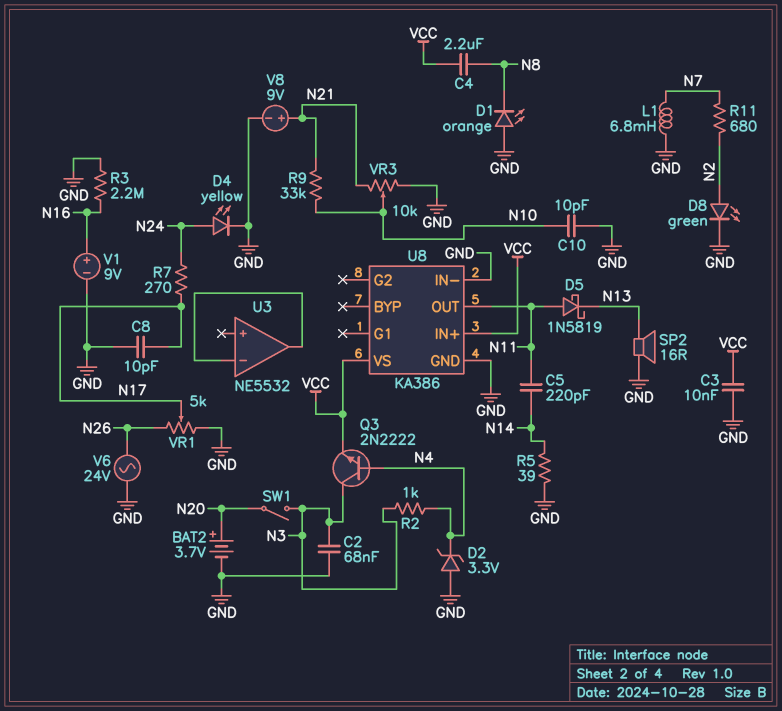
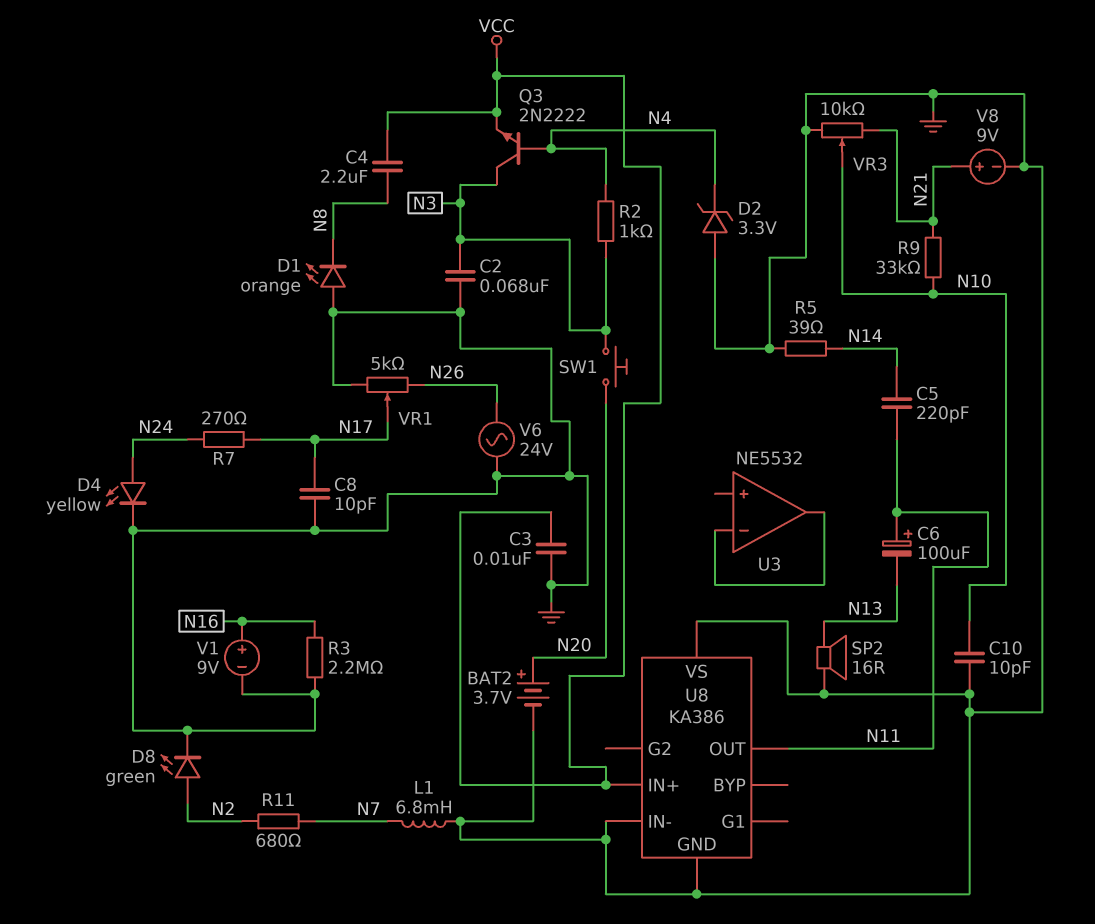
C6: none -> 100uF (plus N11, minus N13)
D5: schottky 1N5819 (A N11, K N13) -> none
SW1: switch (N3, N20) -> button (N3, N20)
U8 pin VS: VCC -> GND

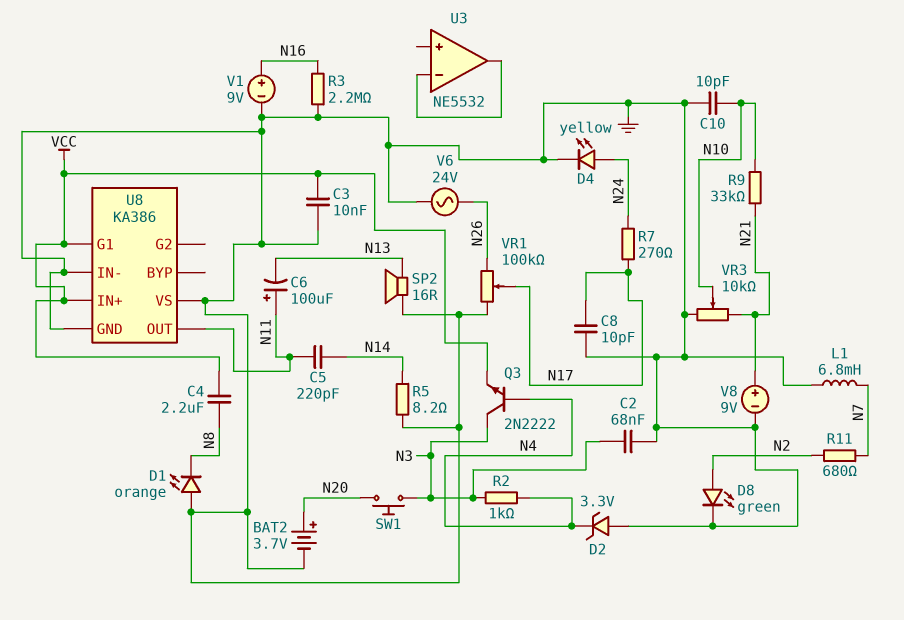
R5: 39 (GND, N14) -> 8.2 (GND, N14)
U8 pin G1: none -> VCC
VR1: 5k (GND, N26, wiper N17) -> 100k (GND, N26, wiper N17)

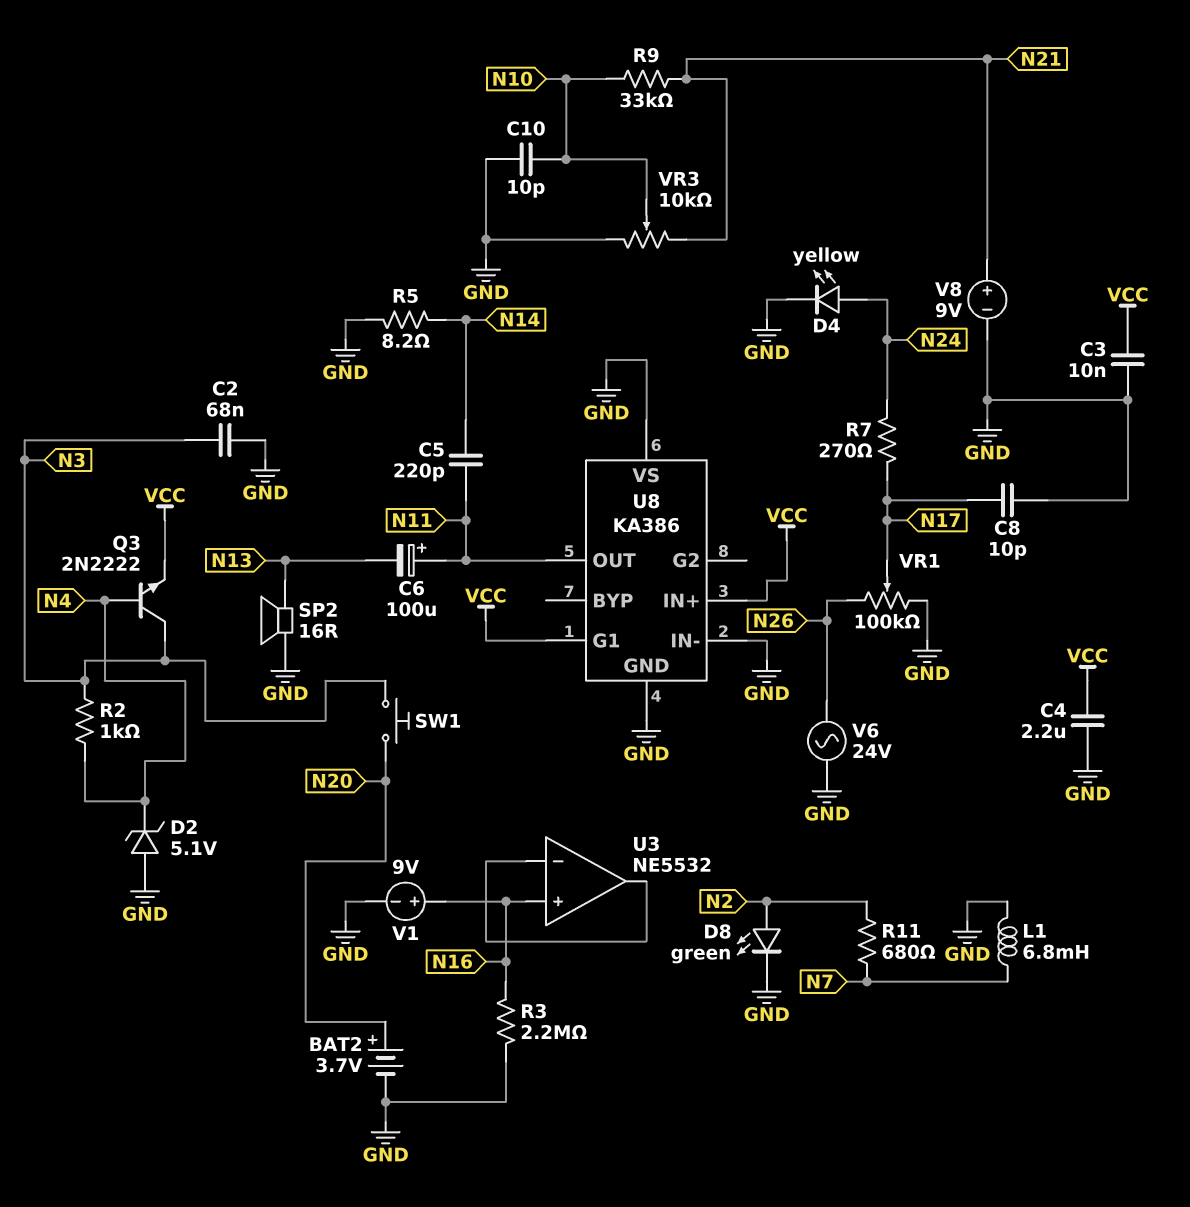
C4: 2.2uF (N8, VCC) -> 2.2uF (GND, VCC)
D1: LED orange (A GND, K N8) -> none
D2: zener 3.3V (A GND, K N4) -> zener 5.1V (A GND, K N4)
U3 pin in+: none -> N16

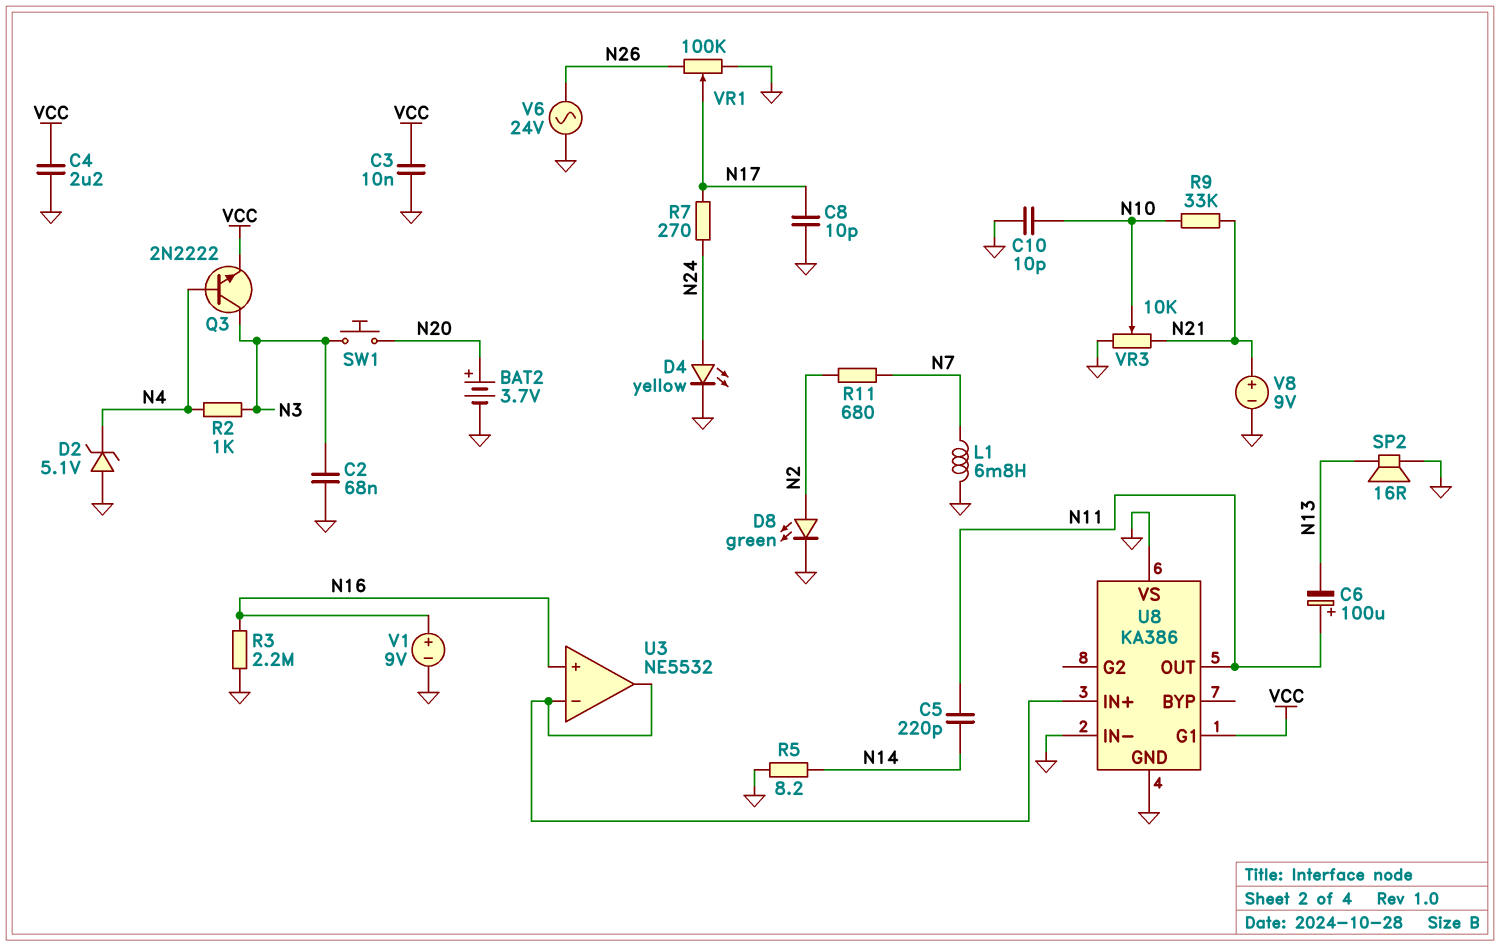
U8 pin IN+: VCC -> U3/in-

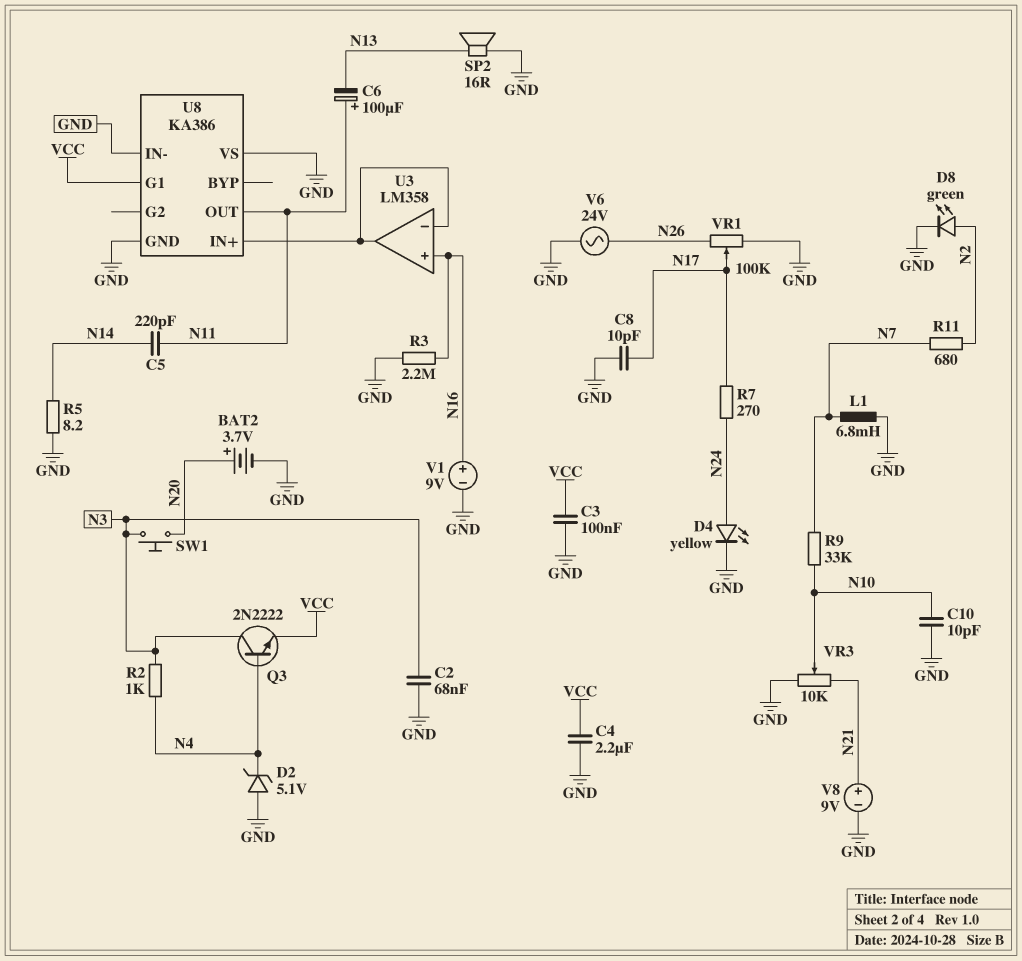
C3: 10nF (GND, VCC) -> 100nF (GND, VCC)
R9: 33k (N10, N21) -> 33k (N7, N10)
U3: NE5532 -> LM358

